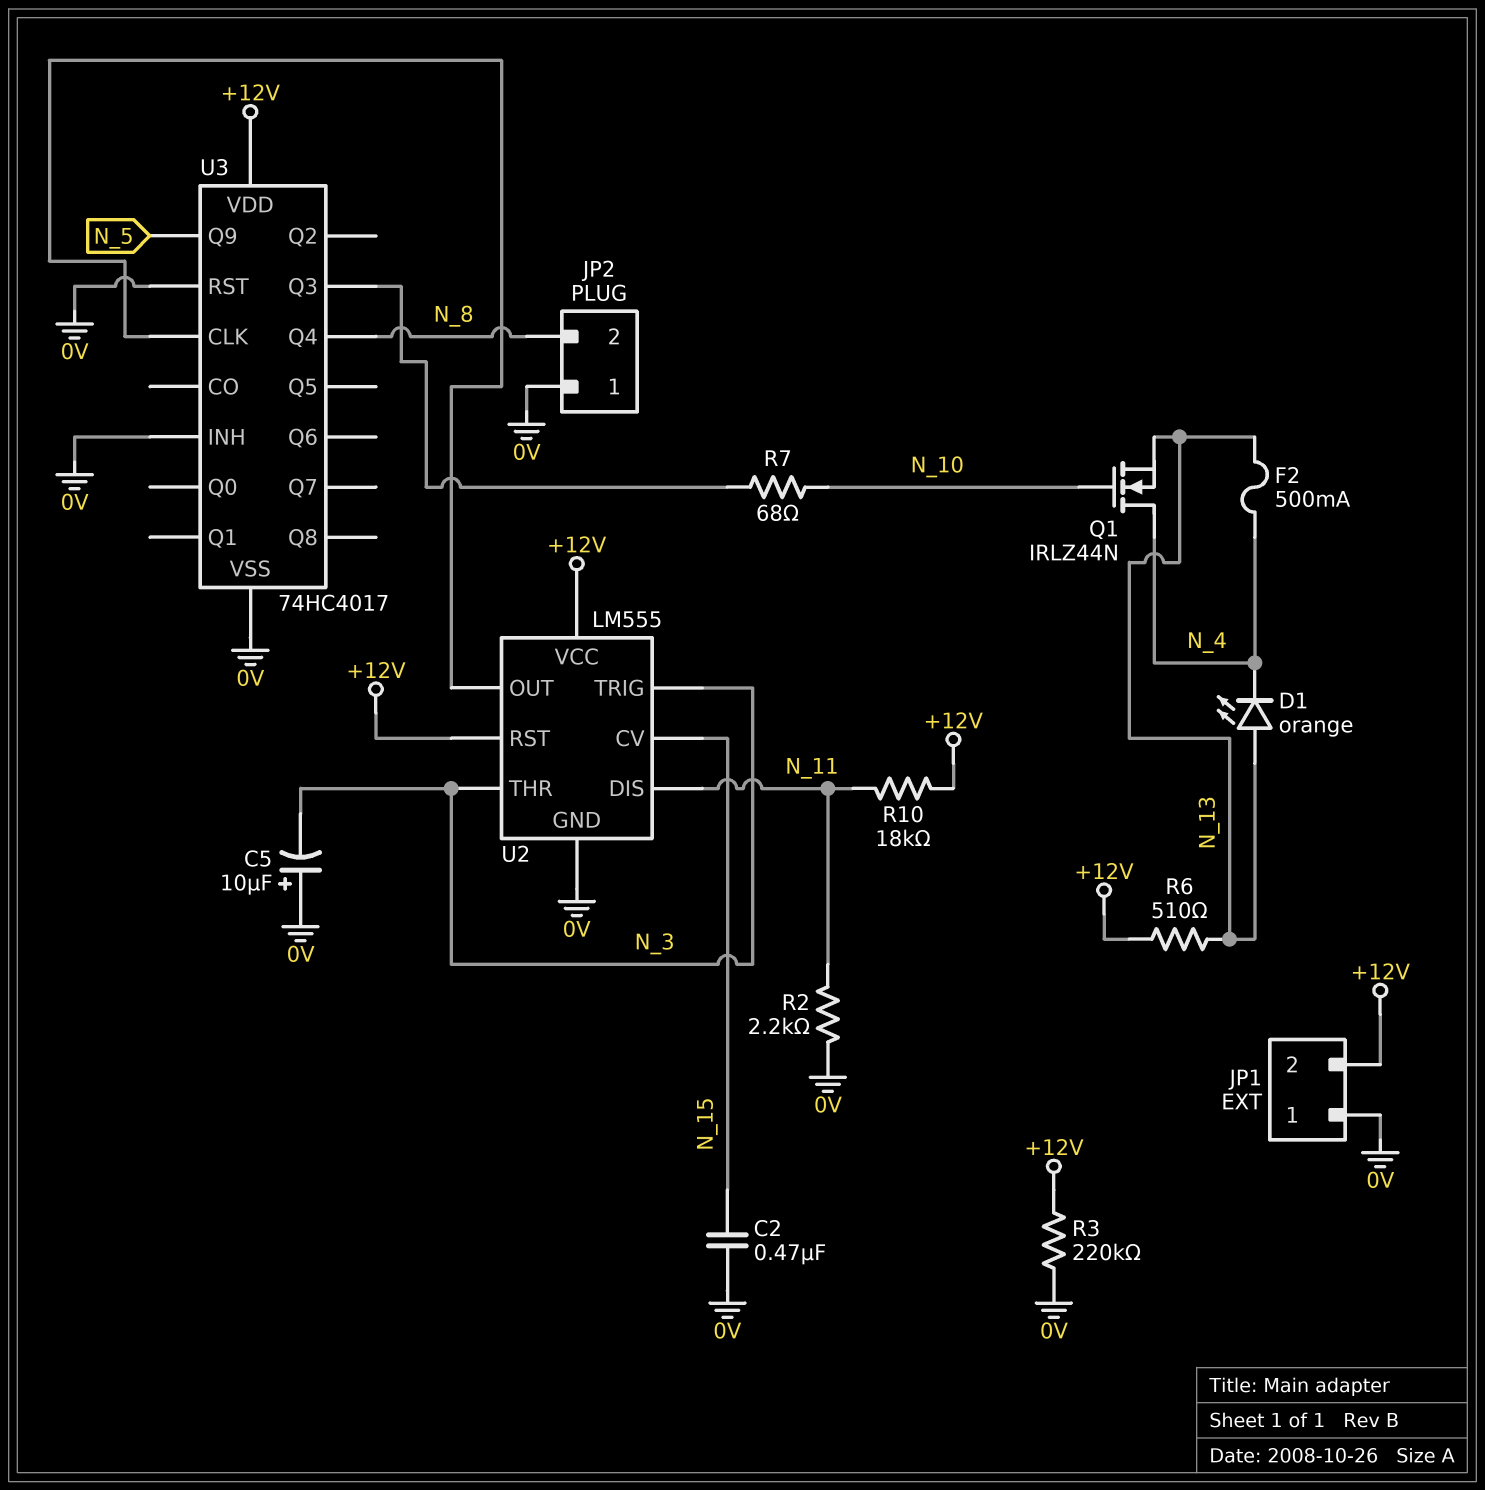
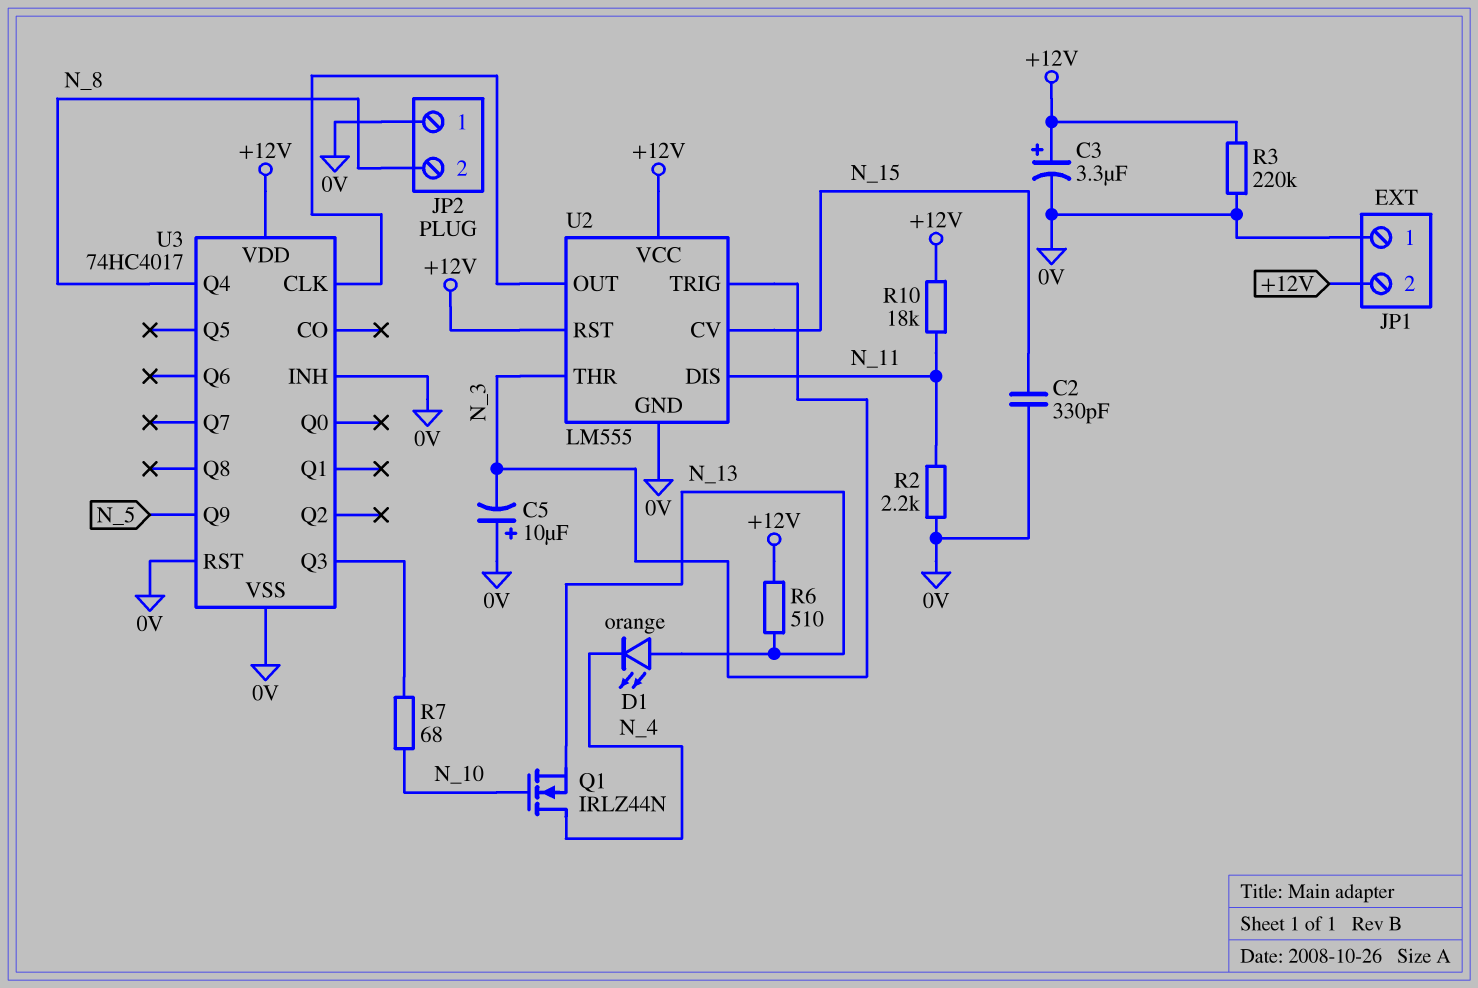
C2: 470nF (0V, N_15) -> 330pF (0V, N_15)
C3: none -> 3.3uF (plus +12V, minus 0V)
F2: 500mA (N_4, N_13) -> none

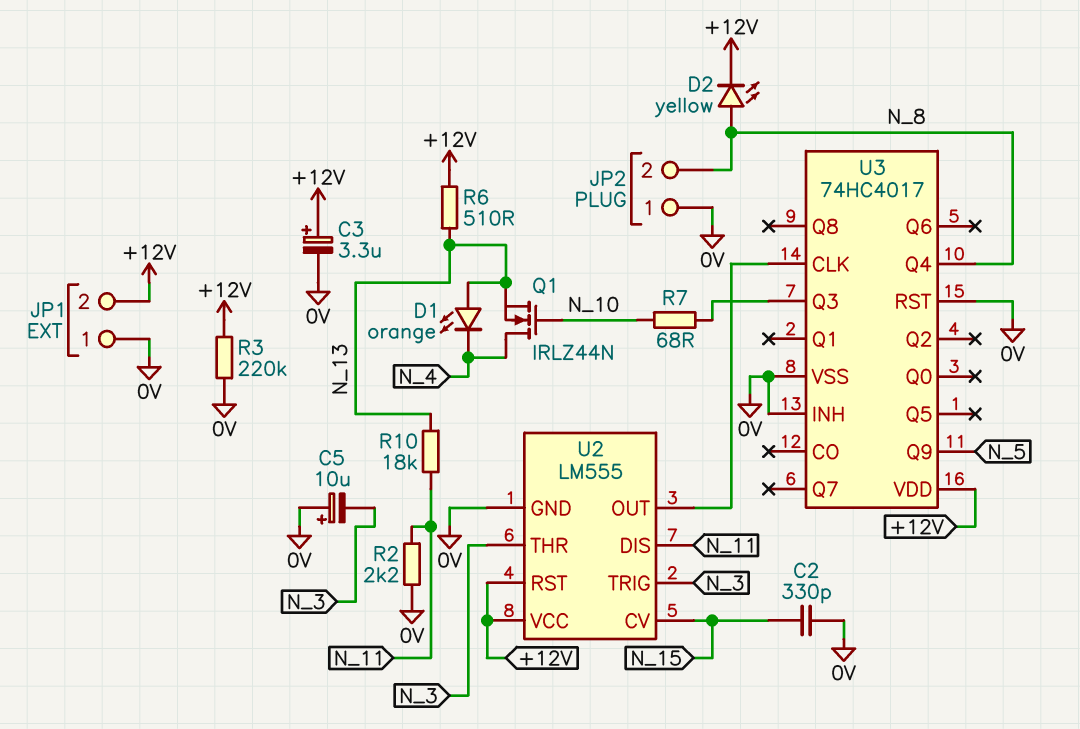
D2: none -> LED yellow (A N_8, K +12V)
R10: 18k (+12V, N_11) -> 18k (N_11, N_13)

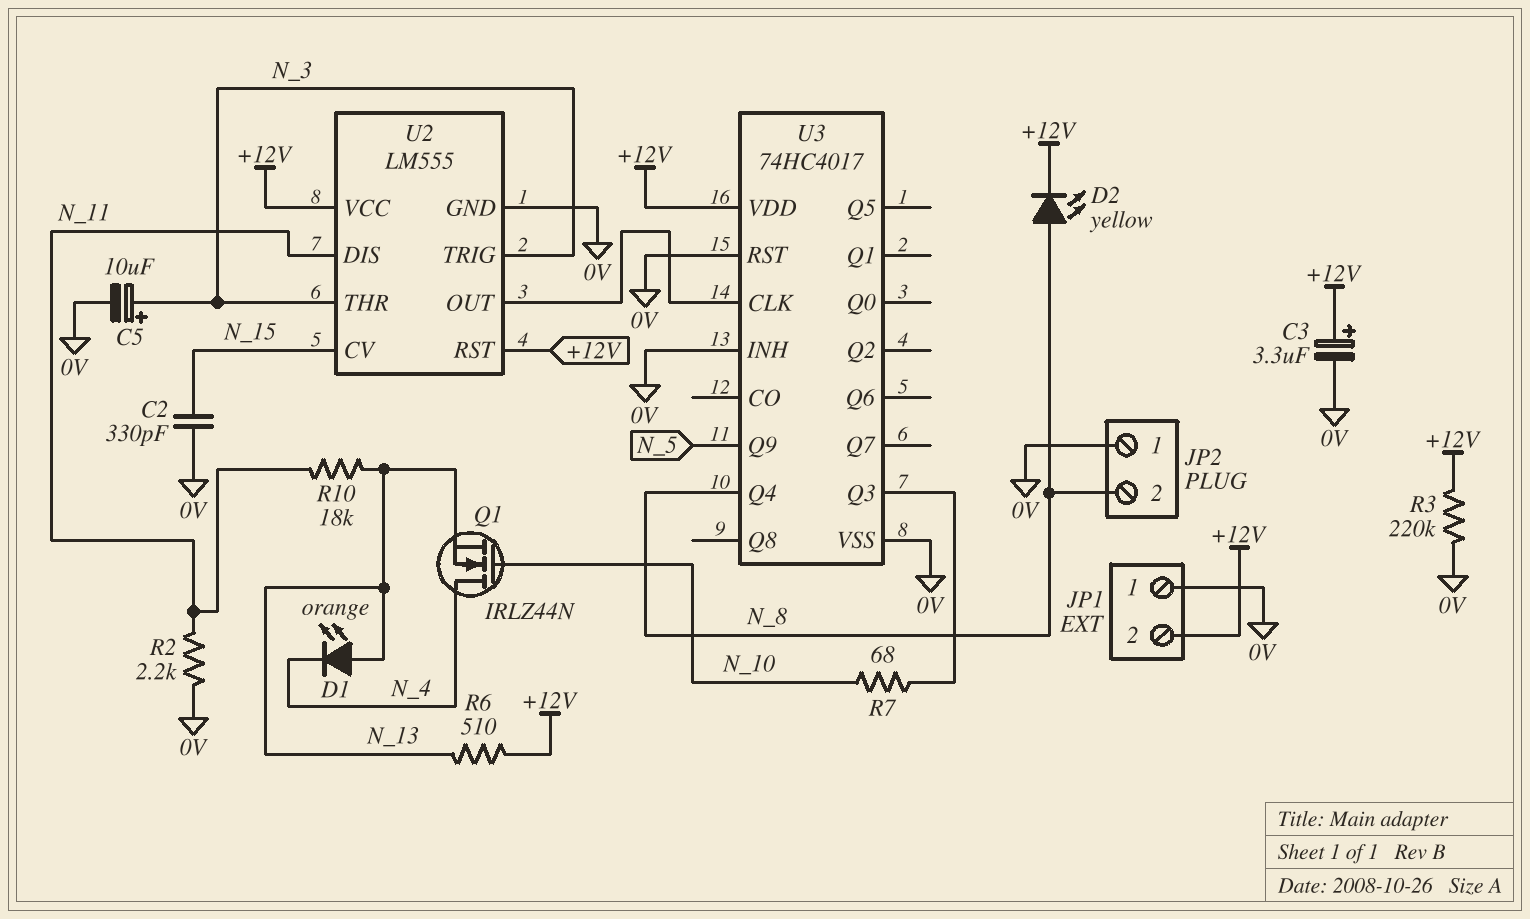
C5: 10uF (plus 0V, minus N_3) -> 10uF (plus N_3, minus 0V)

